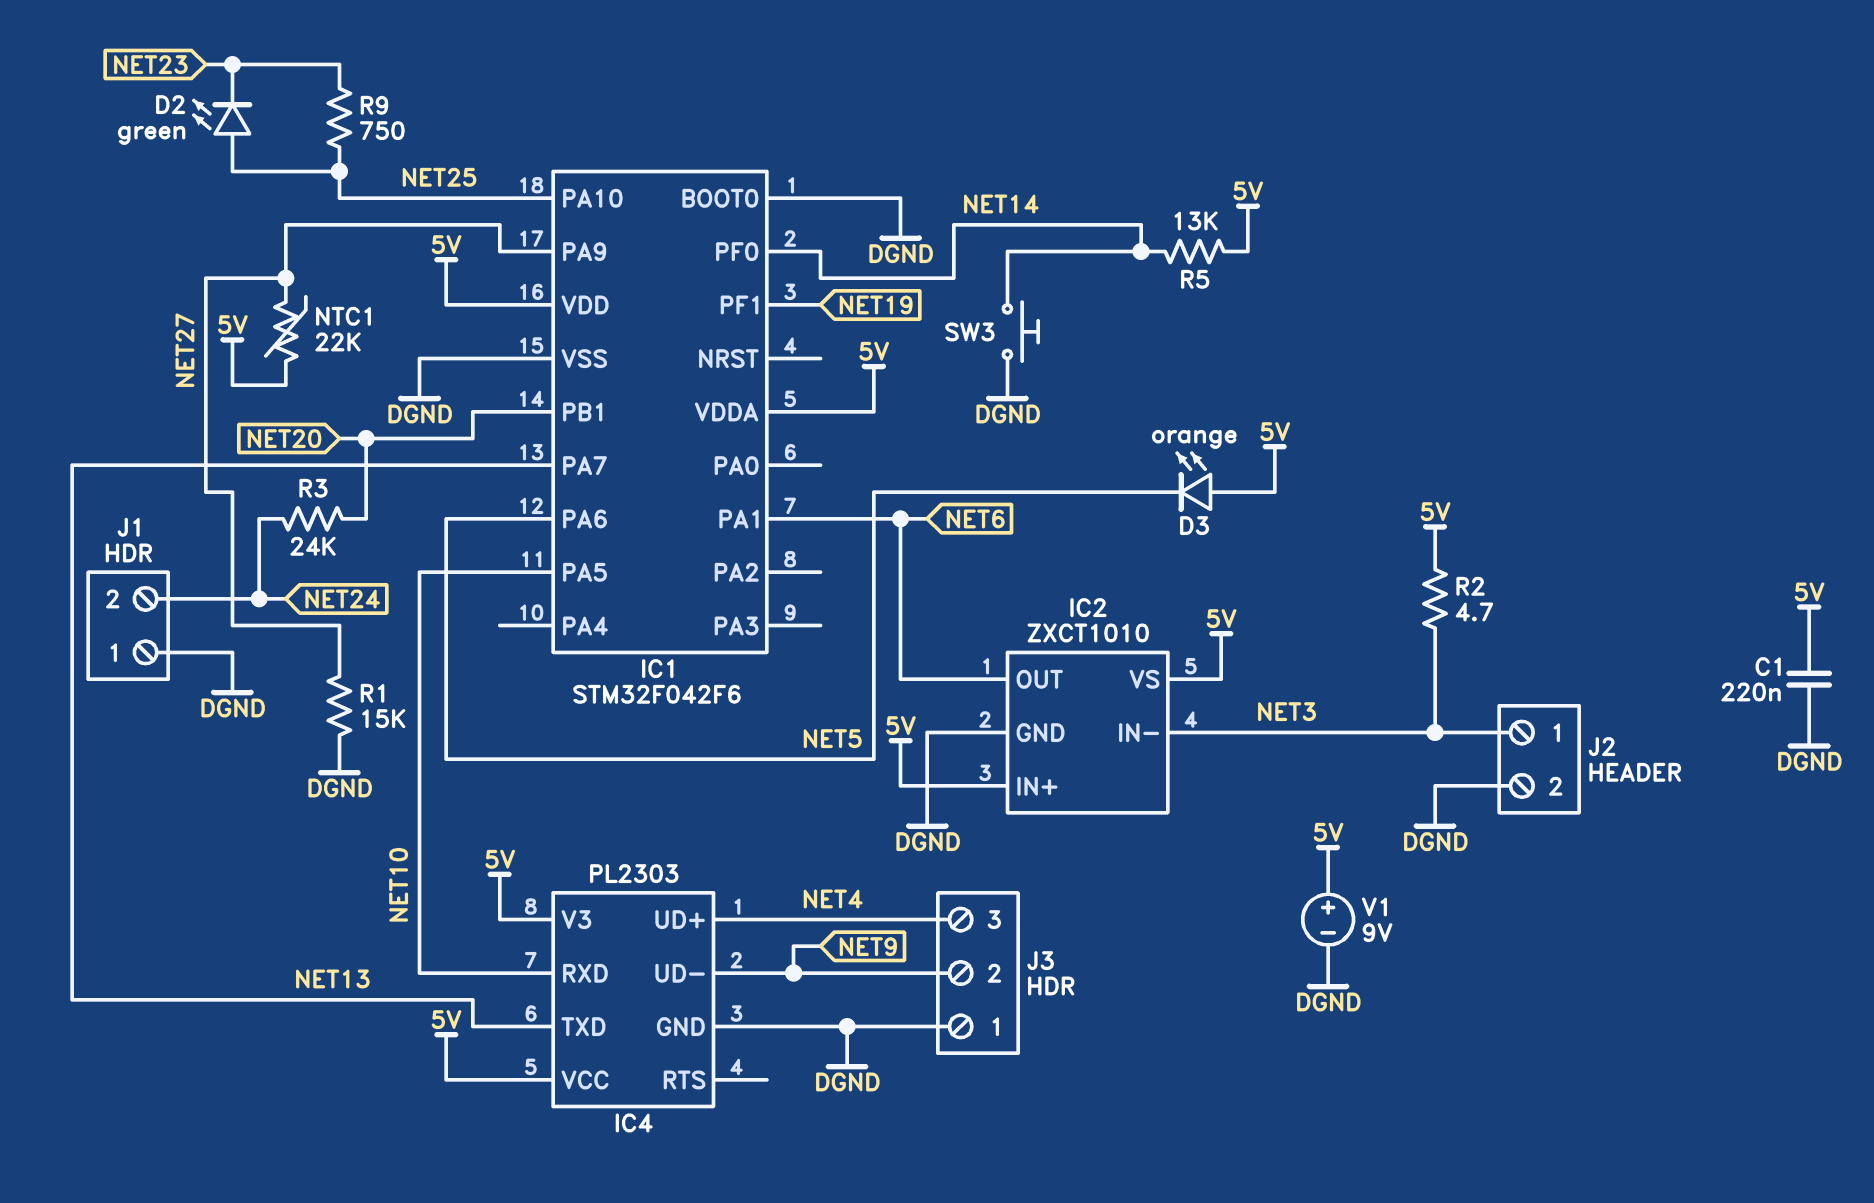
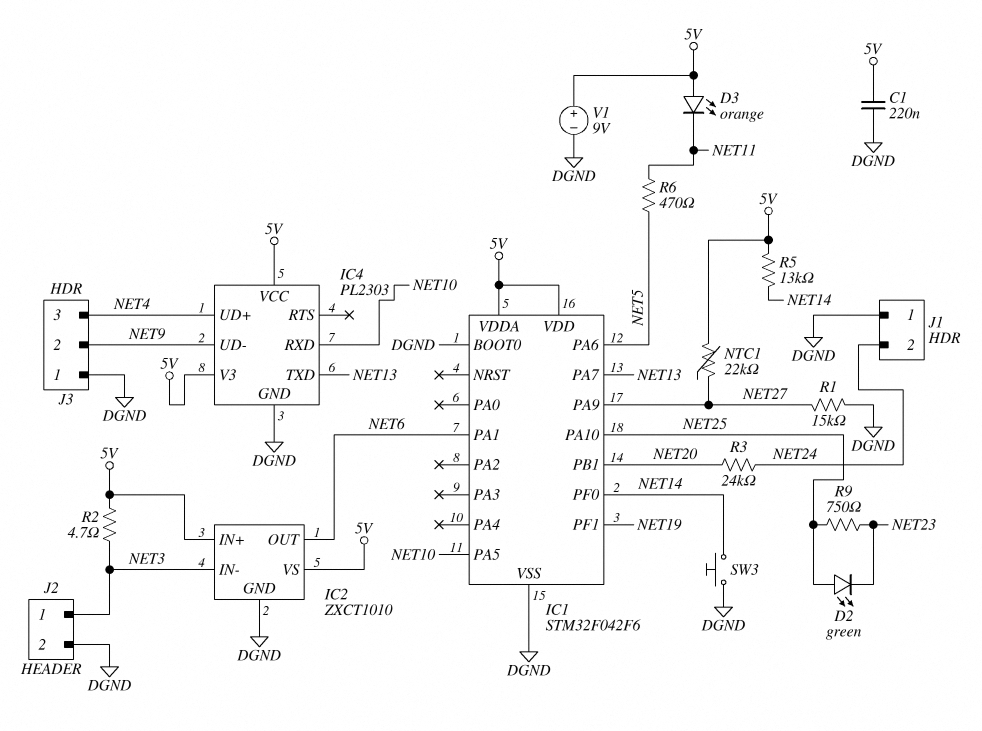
D3: LED orange (A 5V, K NET5) -> LED orange (A 5V, K NET11)
R6: none -> 470 (NET5, NET11)

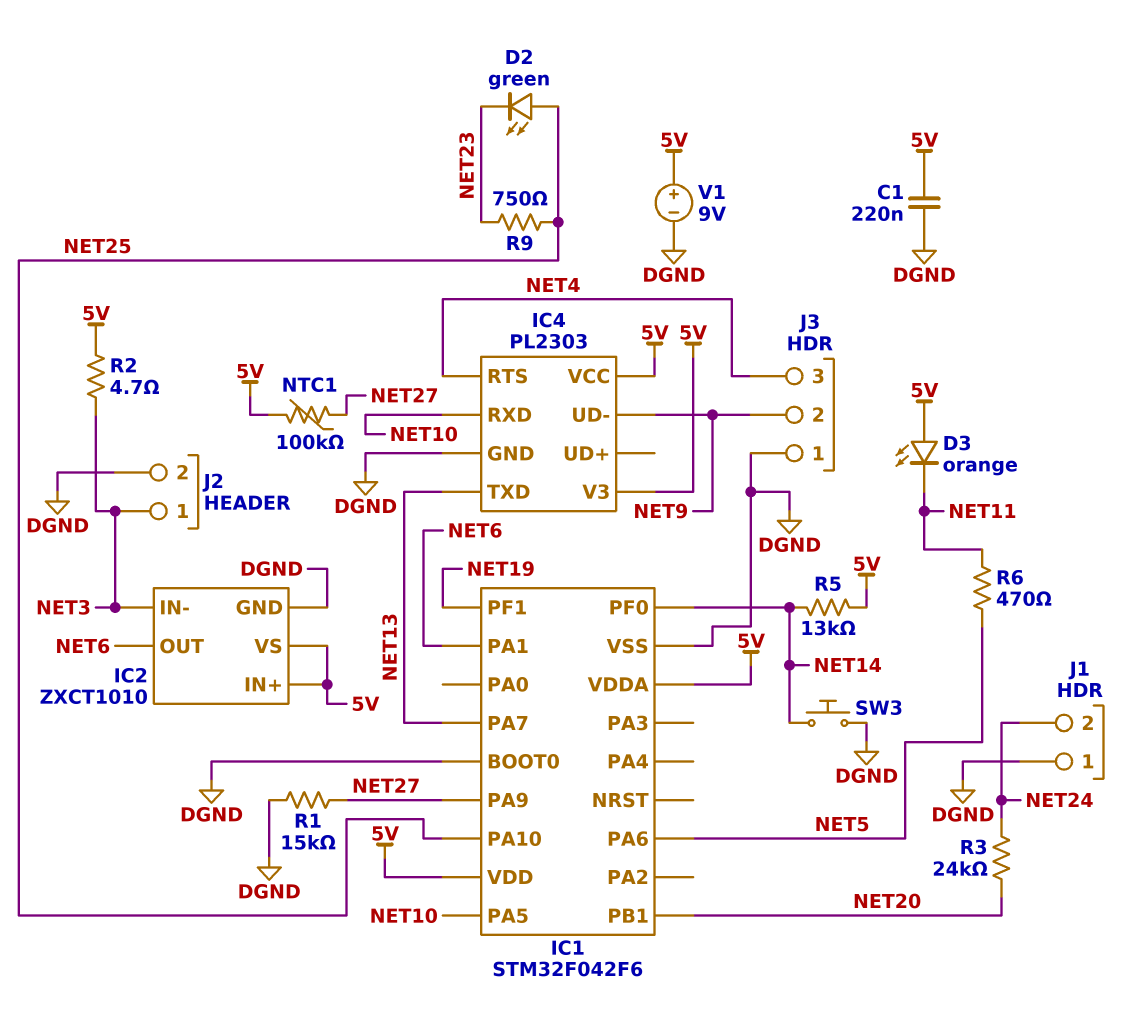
IC4 pin RTS: none -> NET4
IC4 pin UD+: NET4 -> none
NTC1: 22k (5V, NET27) -> 100k (5V, NET27)

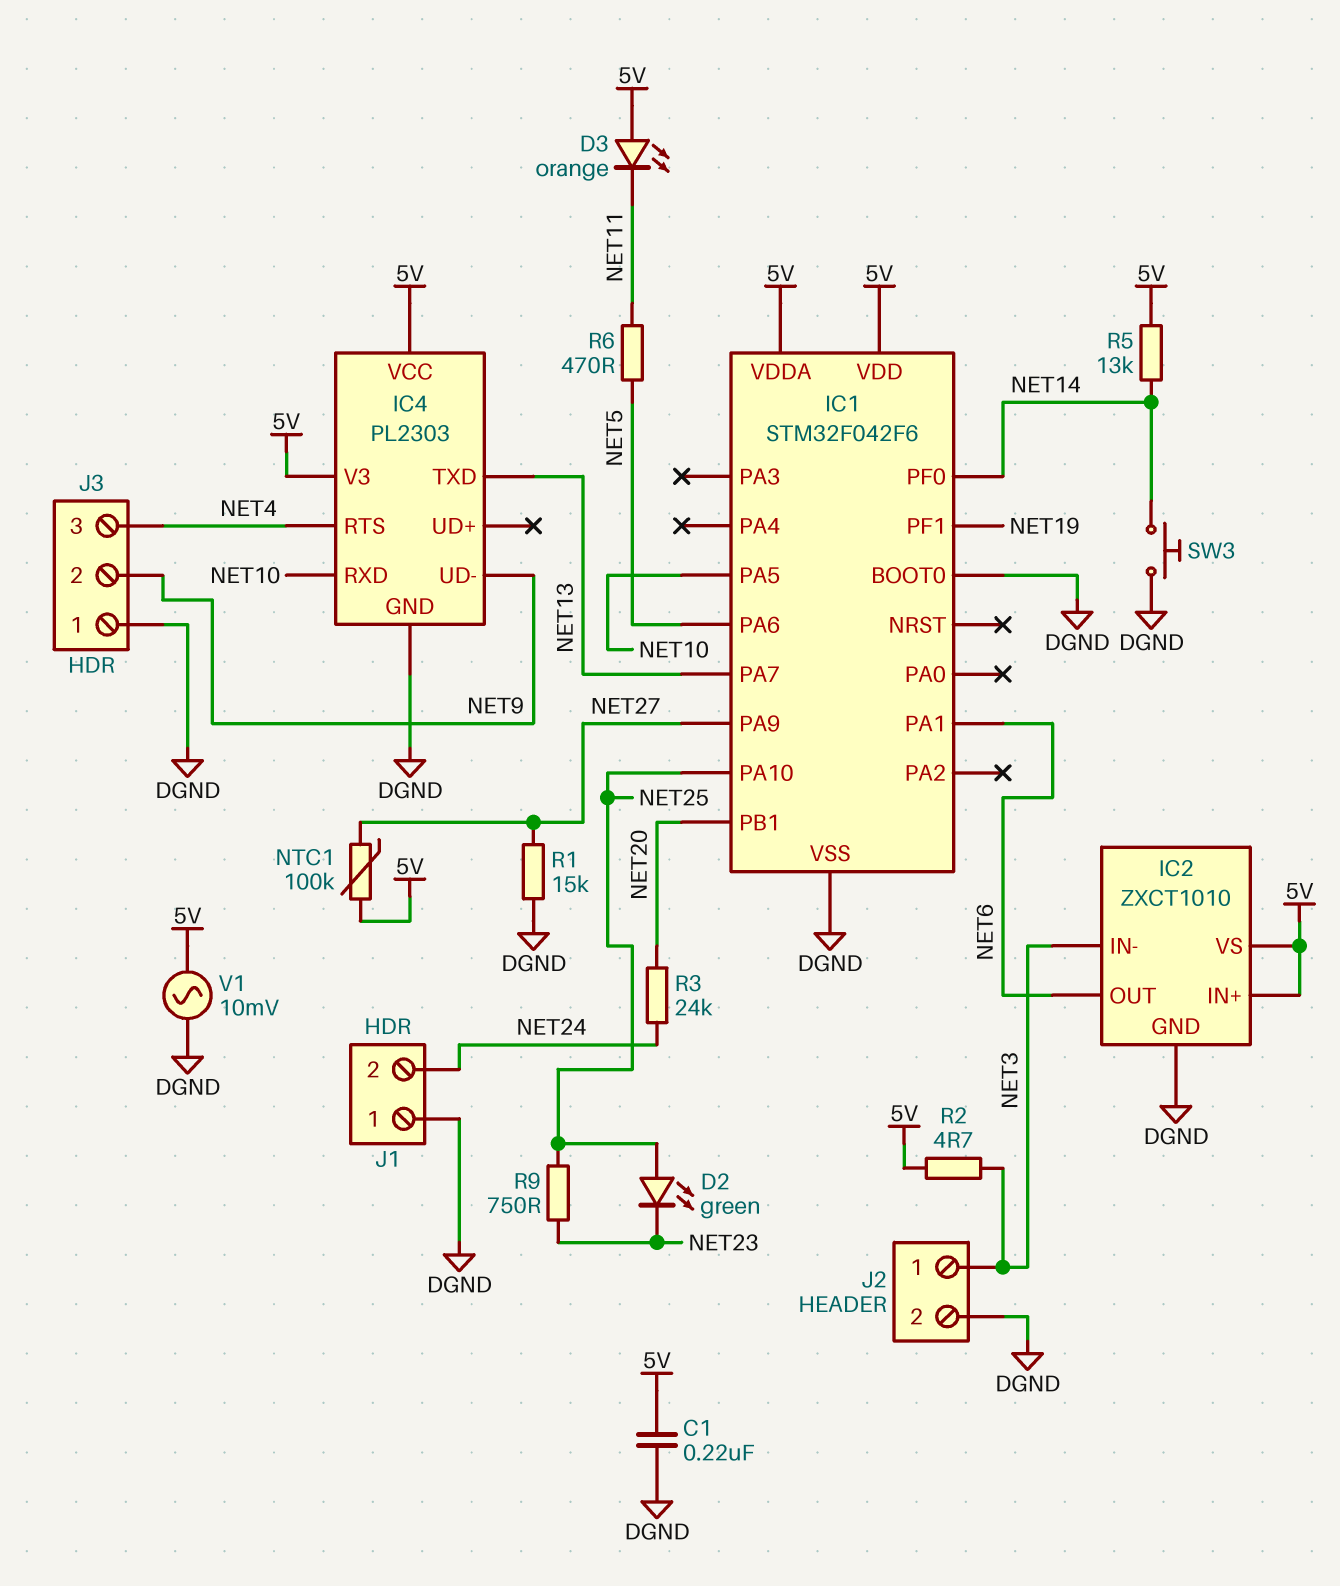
V1: 9V (plus 5V, minus DGND) -> AC 10mV (5V, DGND)

